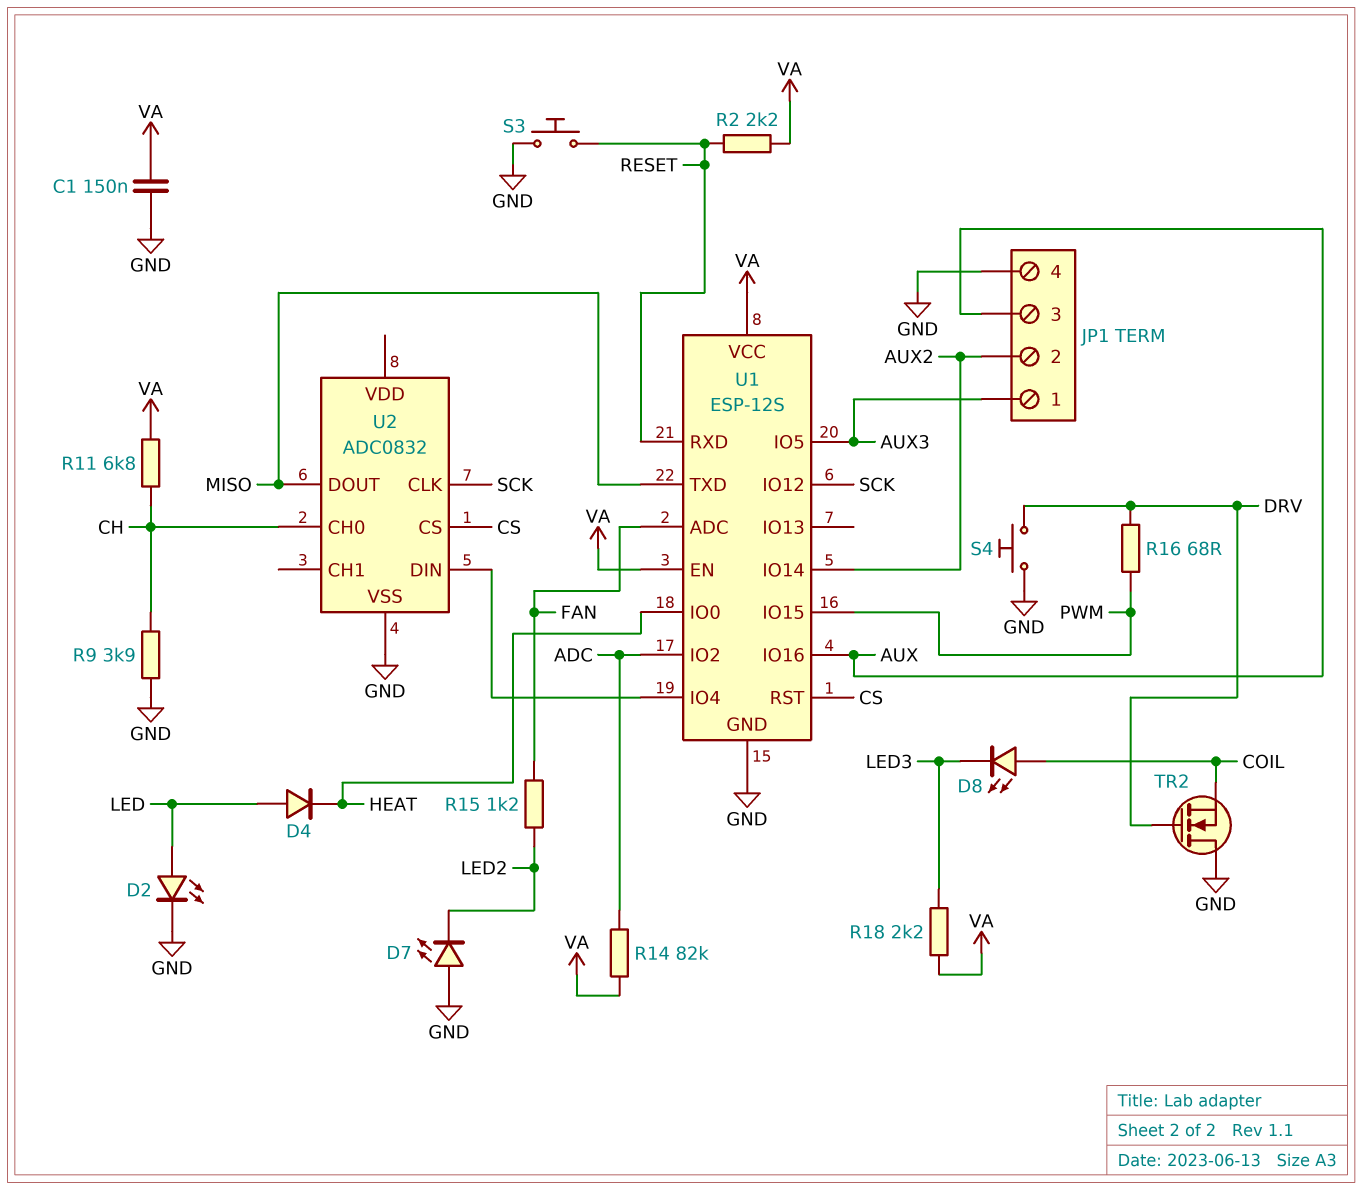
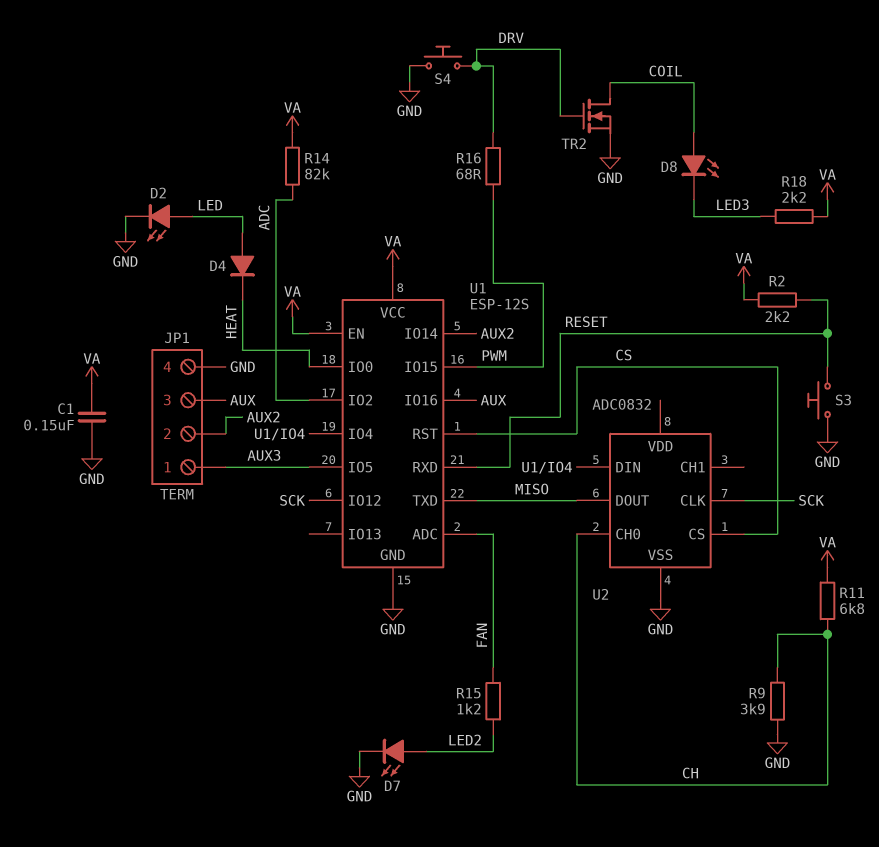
D7: LED (A GND, K LED2) -> LED (A LED2, K GND)
TR2: NMOS (G DRV, D GND, S COIL) -> NMOS (G DRV, D COIL, S GND)

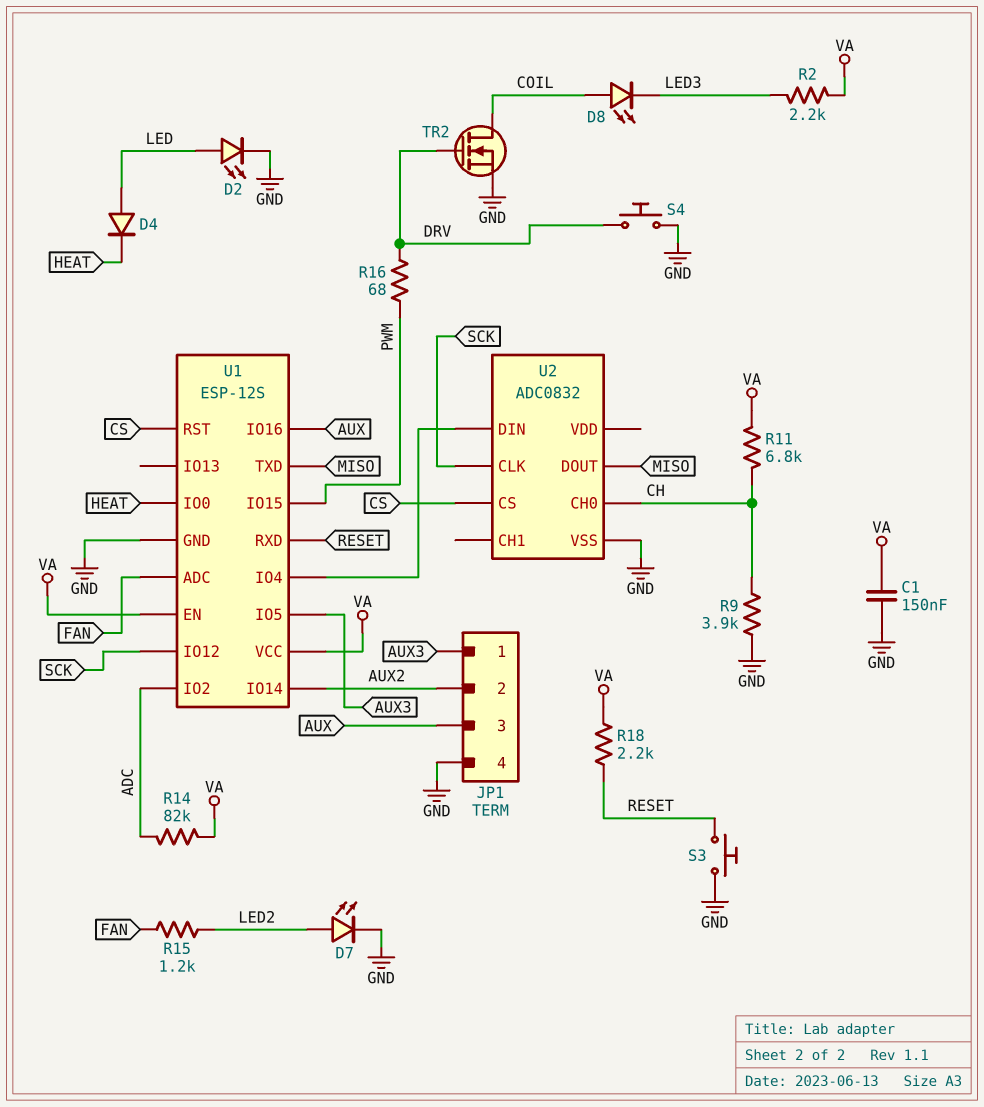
R2: 2.2k (RESET, VA) -> 2.2k (LED3, VA)
R18: 2.2k (LED3, VA) -> 2.2k (RESET, VA)

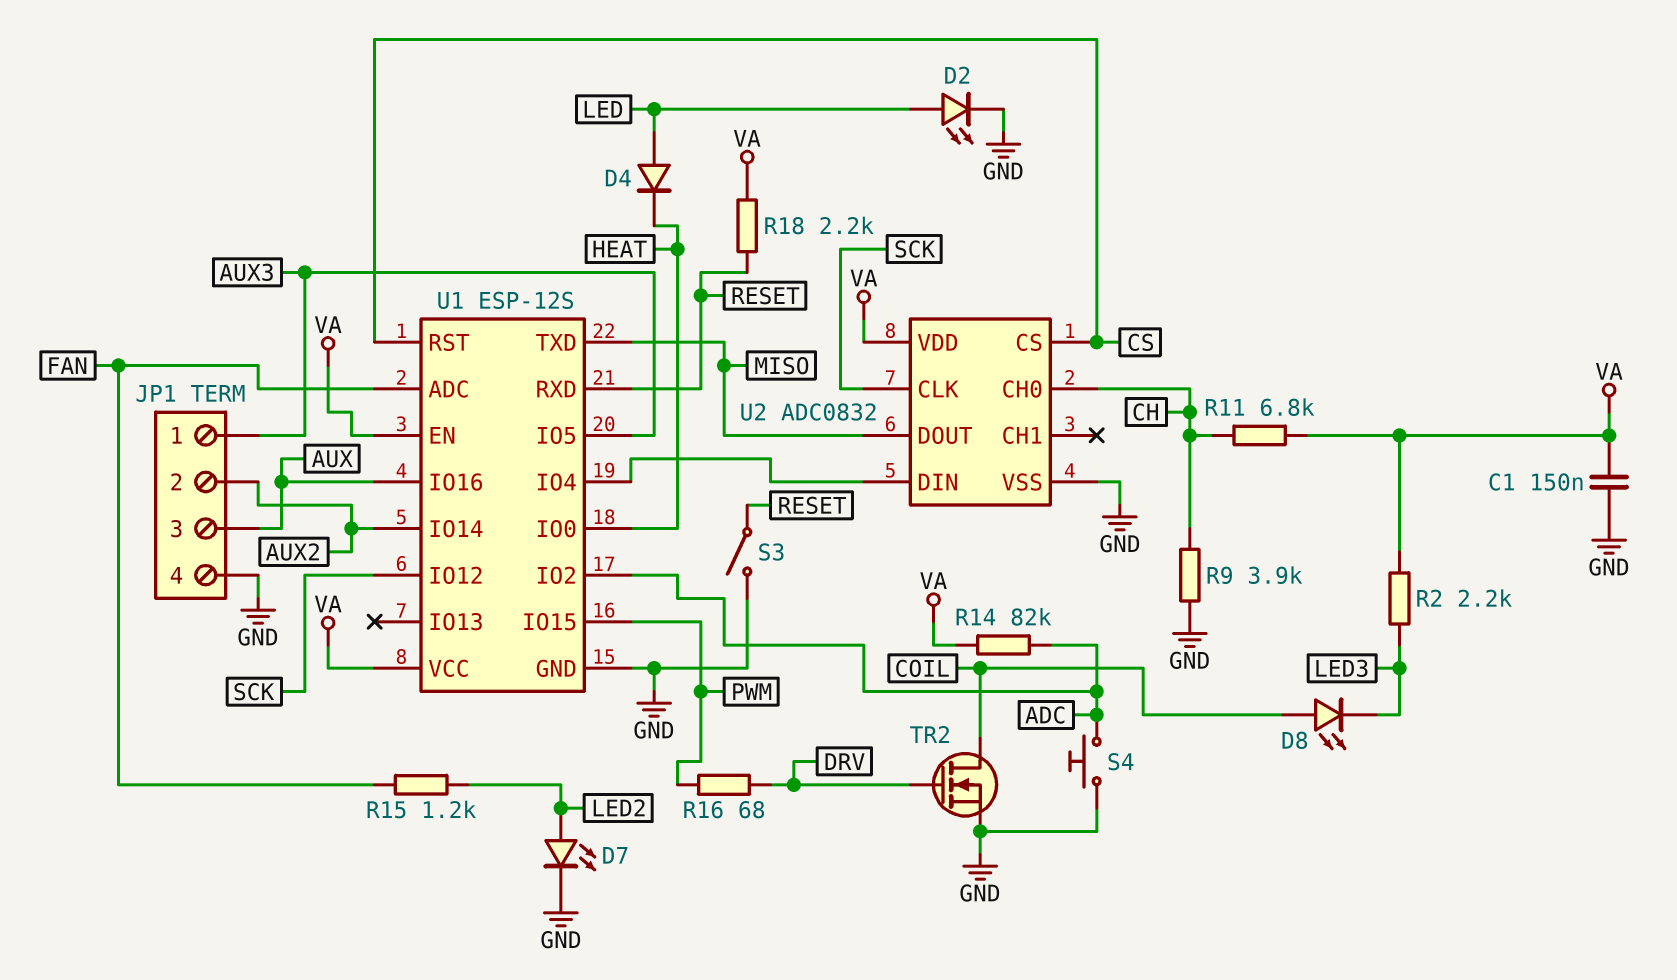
S3: button (GND, RESET) -> switch (GND, RESET)
S4: button (DRV, GND) -> button (ADC, GND)
U2 pin VDD: none -> VA

